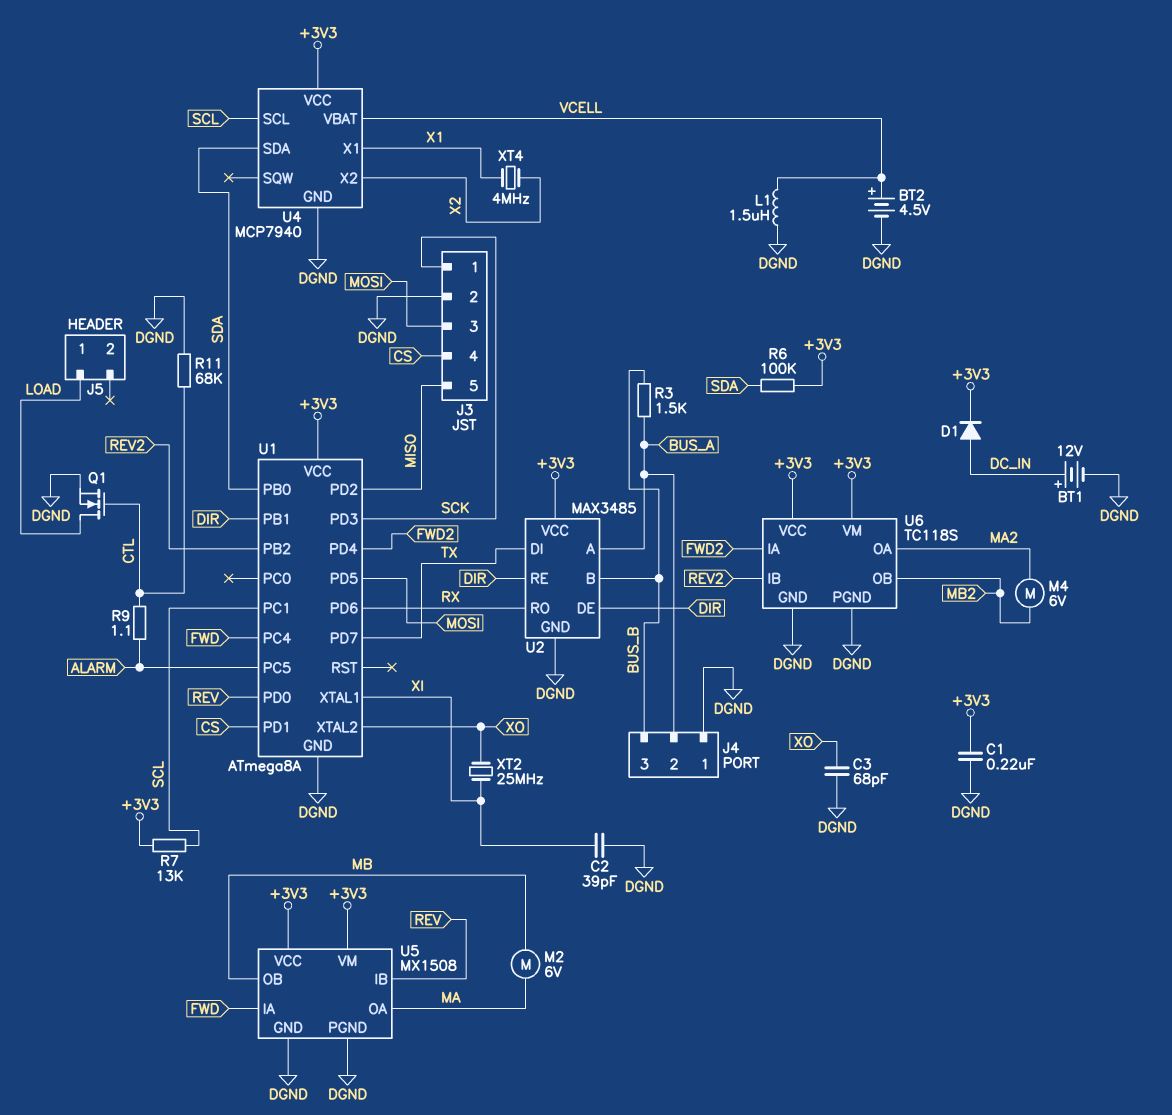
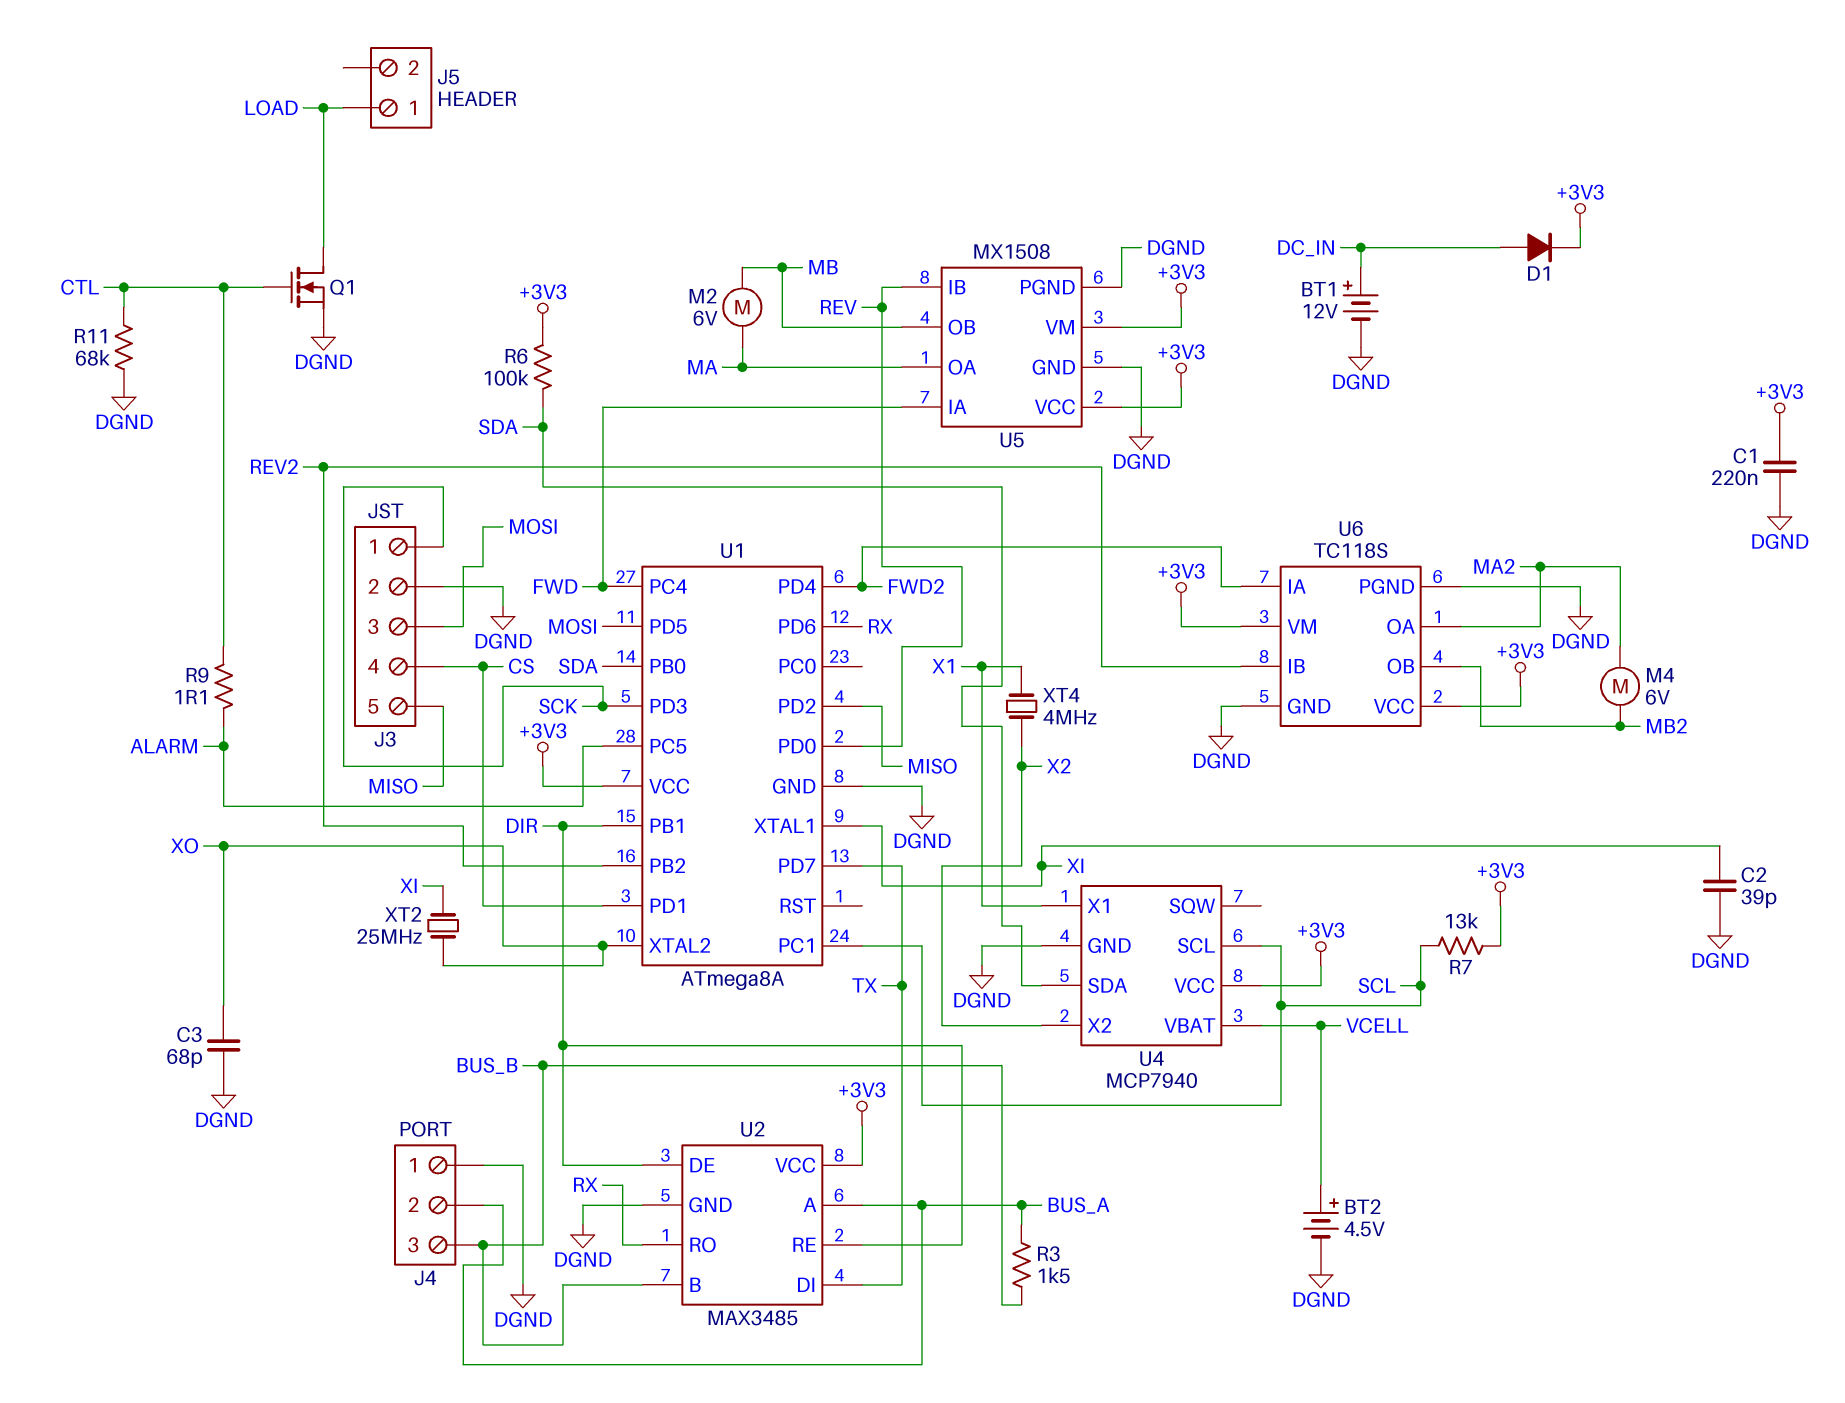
L1: 1.5uH (DGND, VCELL) -> none

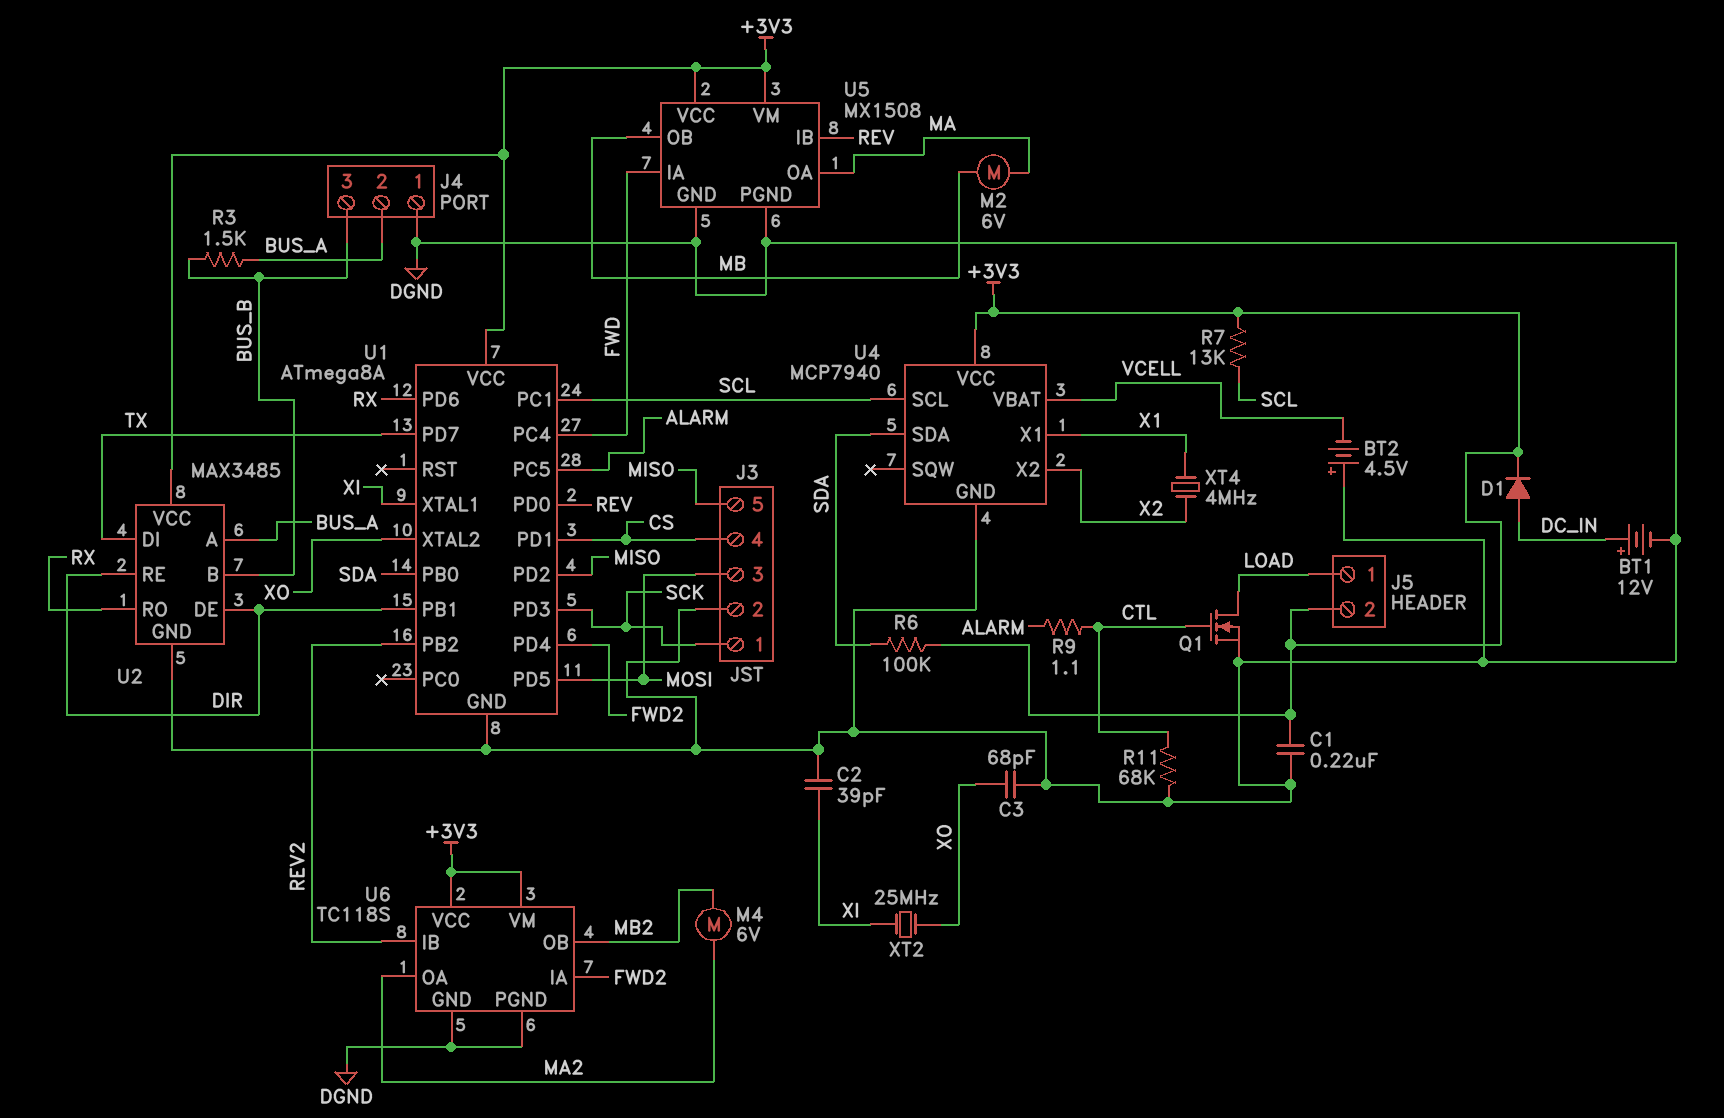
BT2: 4.5V (plus VCELL, minus DGND) -> 4.5V (plus DGND, minus VCELL)
J5 pin 2: none -> +3V3

